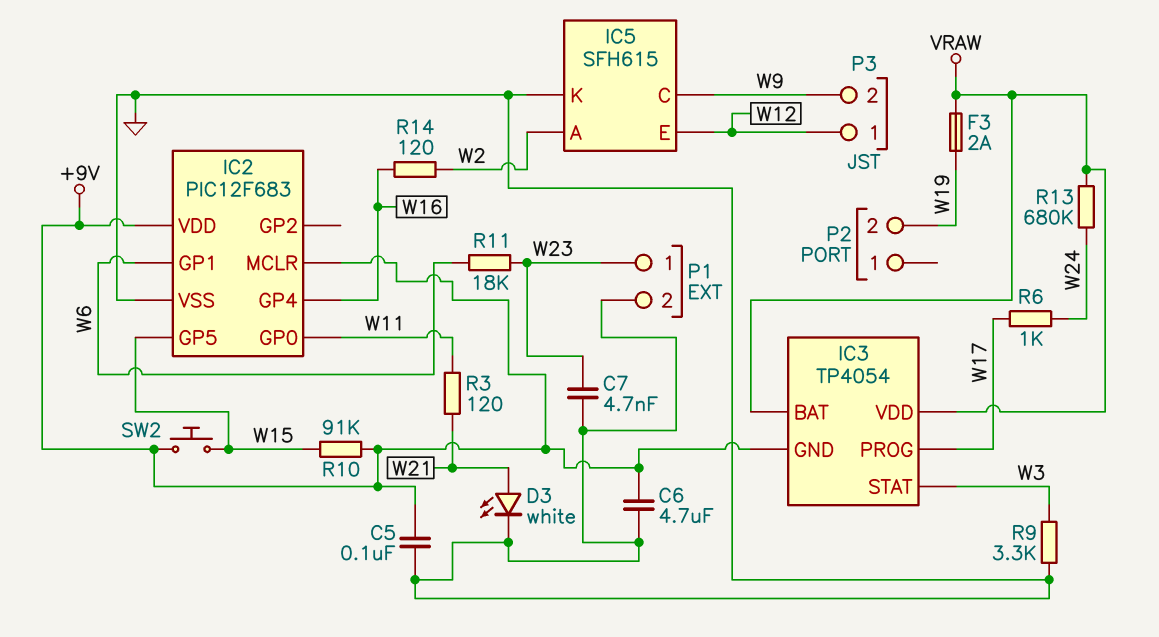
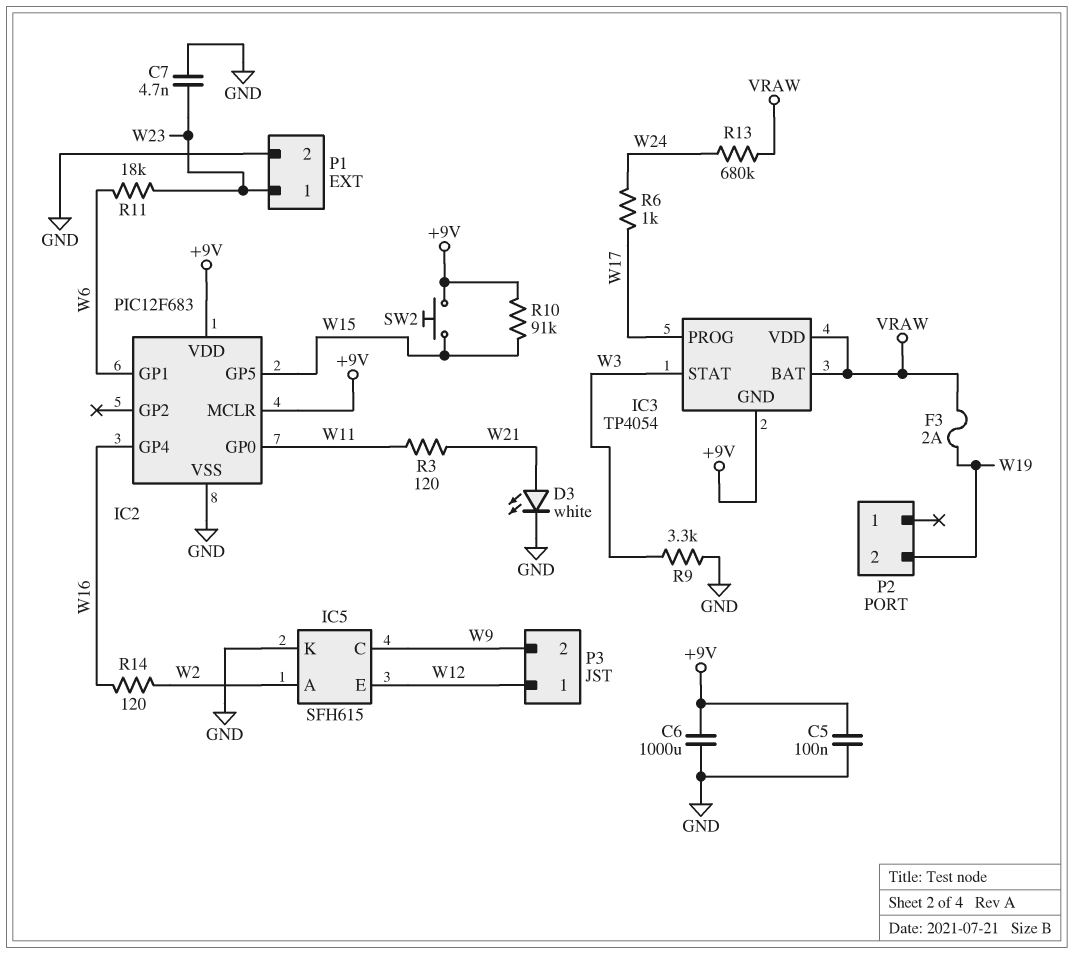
C6: 4.7uF (+9V, GND) -> 1000uF (+9V, GND)

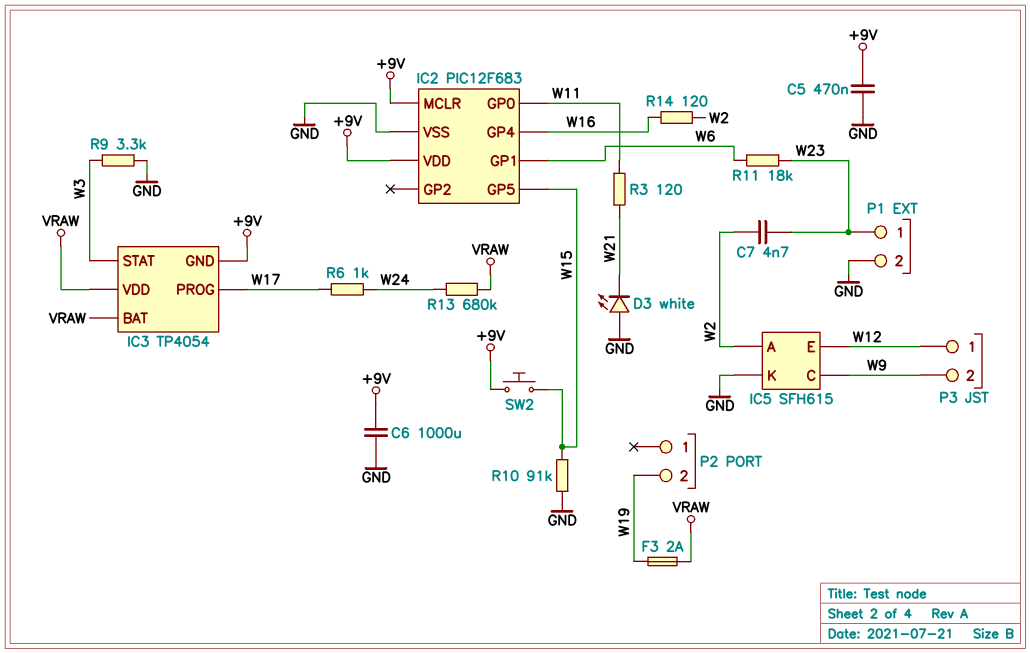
C5: 100nF (+9V, GND) -> 470nF (+9V, GND)
C7: 4.7nF (GND, W23) -> 4.7nF (W2, W23)
D3: LED white (A W21, K GND) -> LED white (A GND, K W21)
R10: 91k (+9V, W15) -> 91k (GND, W15)

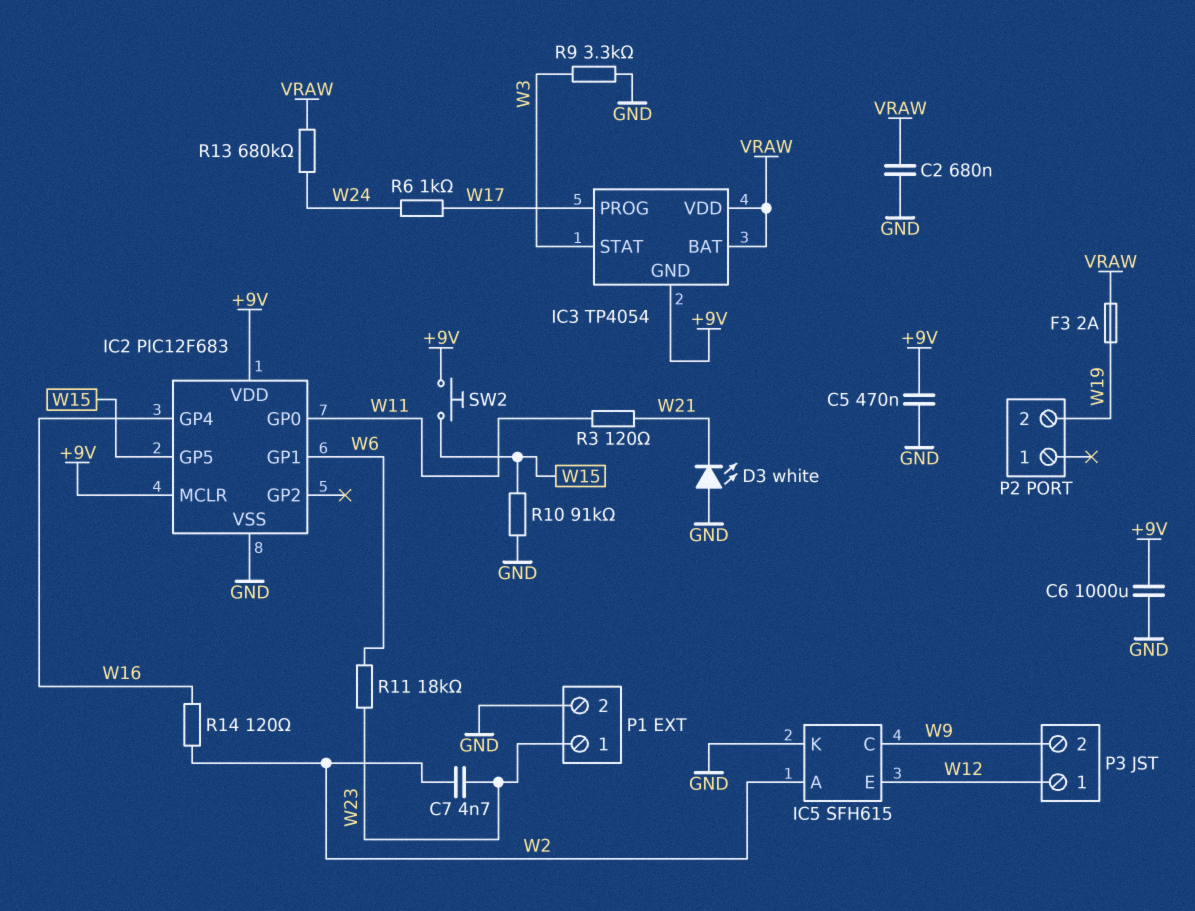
C2: none -> 680nF (GND, VRAW)

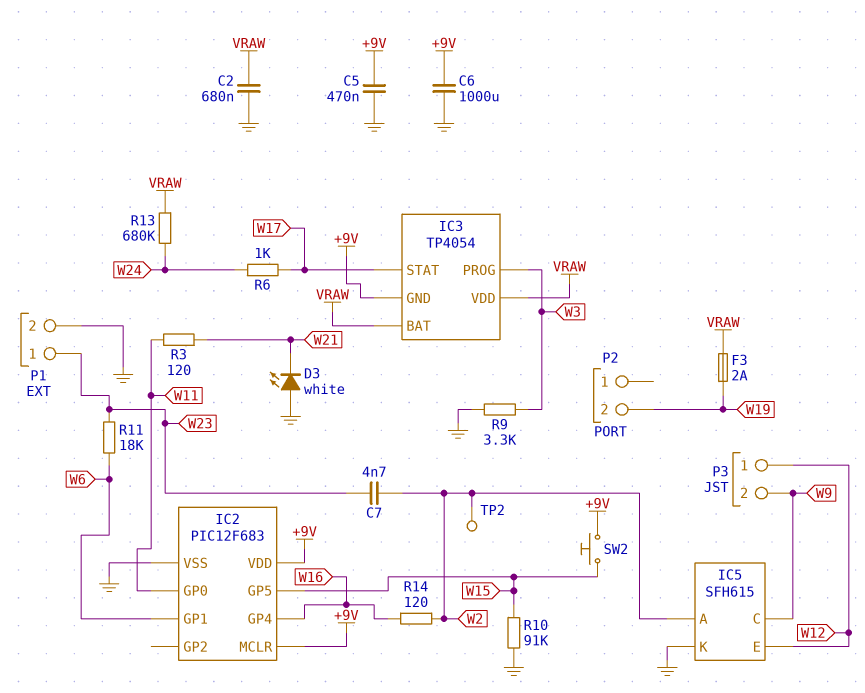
IC3 pin PROG: W17 -> W3
IC3 pin STAT: W3 -> W17
TP2: none -> test point (W2)

